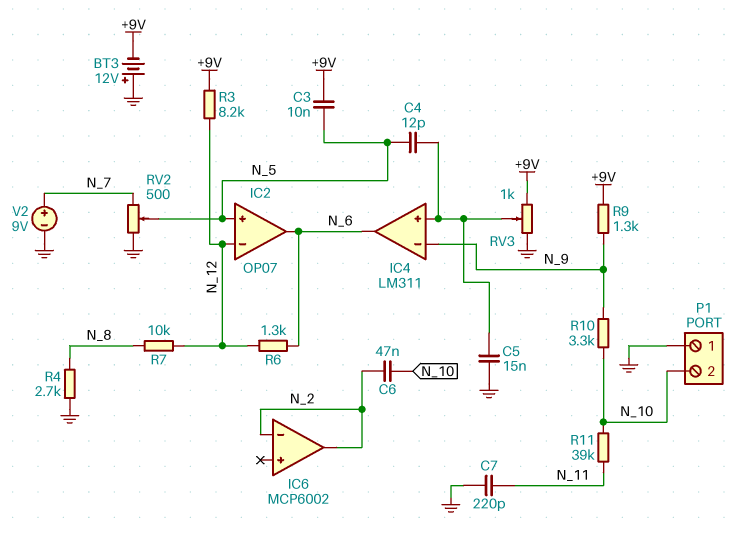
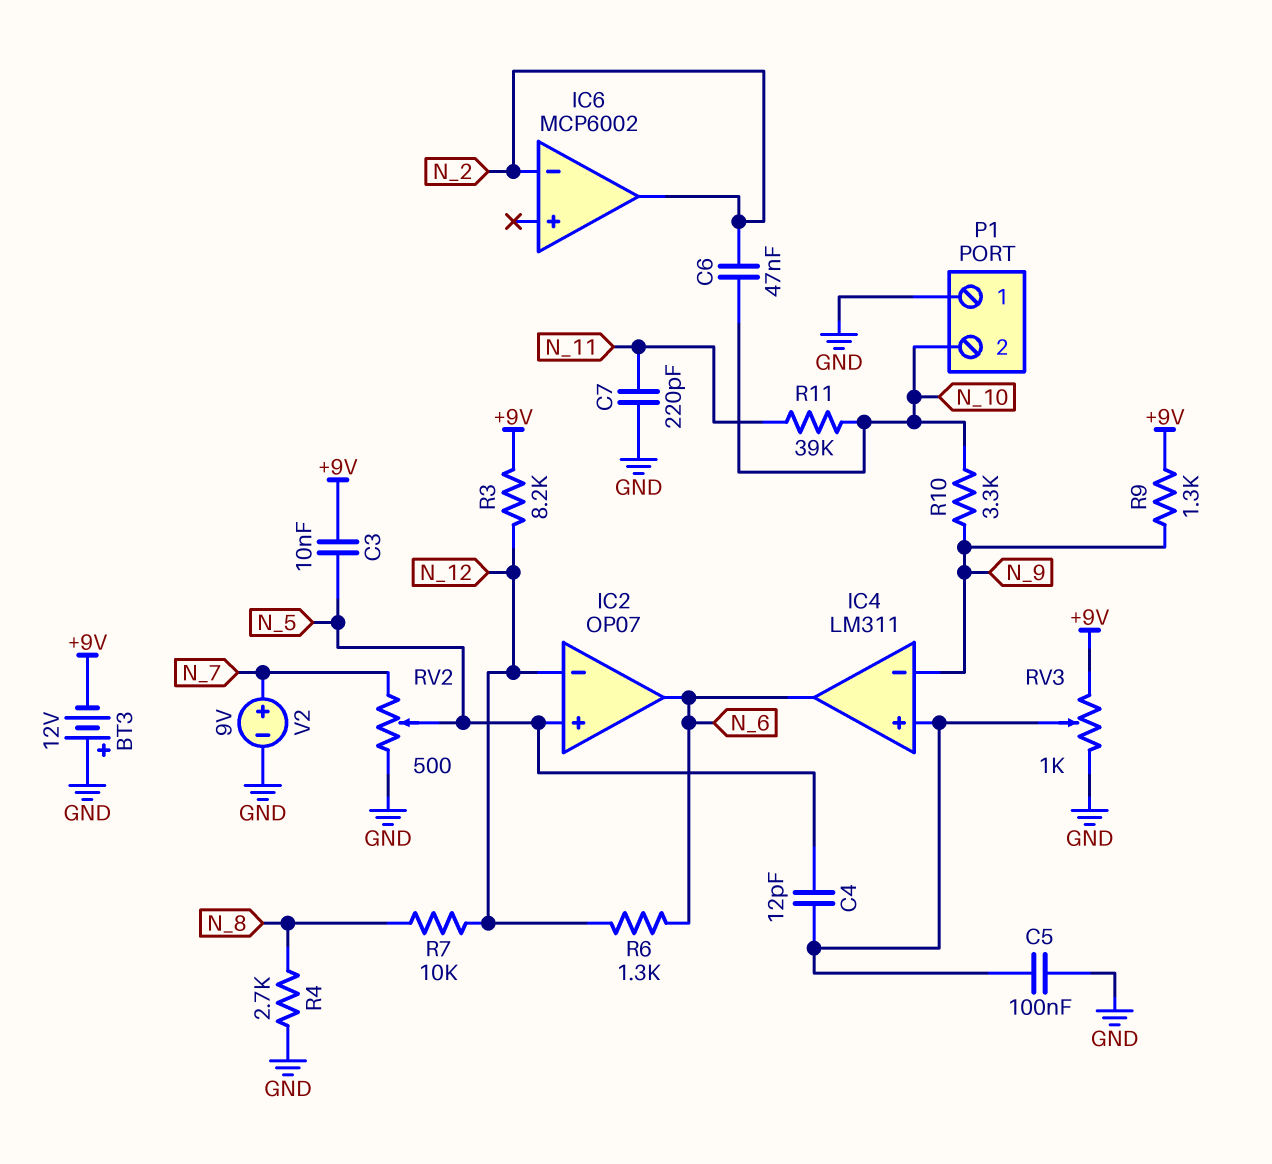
C5: 15nF (GND, IC4/in+) -> 100nF (GND, IC4/in+)

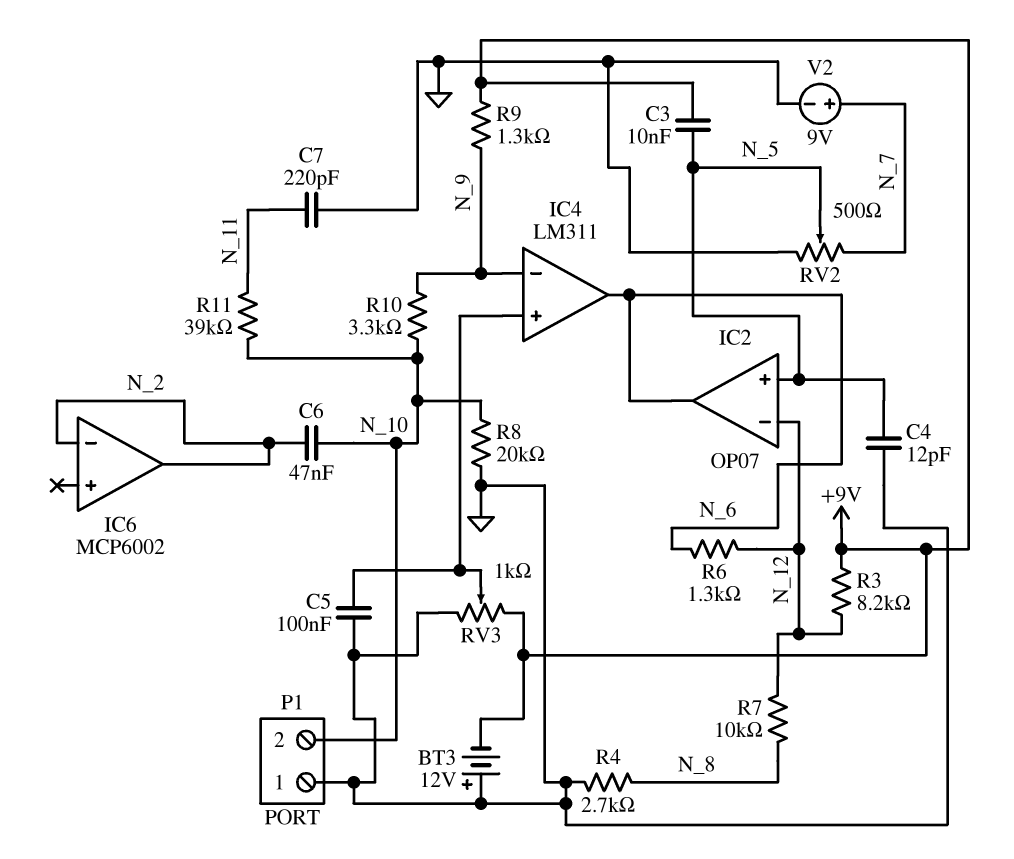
C4: 12pF (IC4/in+, N_5) -> 12pF (GND, N_5)
R8: none -> 20k (GND, N_10)

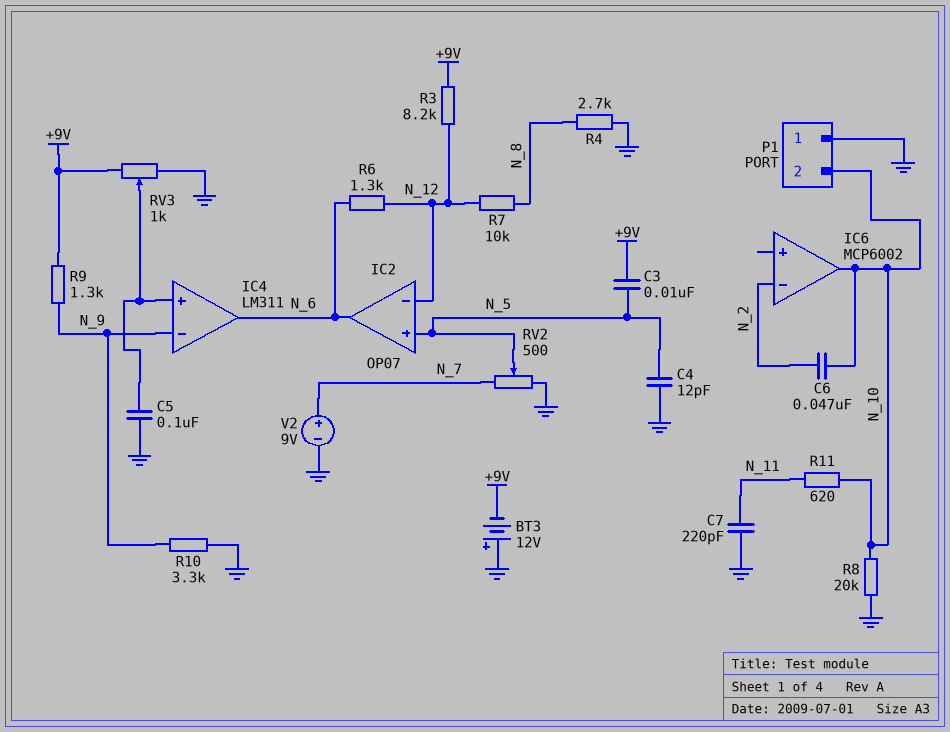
IC6 pin out: N_2 -> N_10
R10: 3.3k (N_9, N_10) -> 3.3k (GND, N_9)
R11: 39k (N_10, N_11) -> 620 (N_10, N_11)

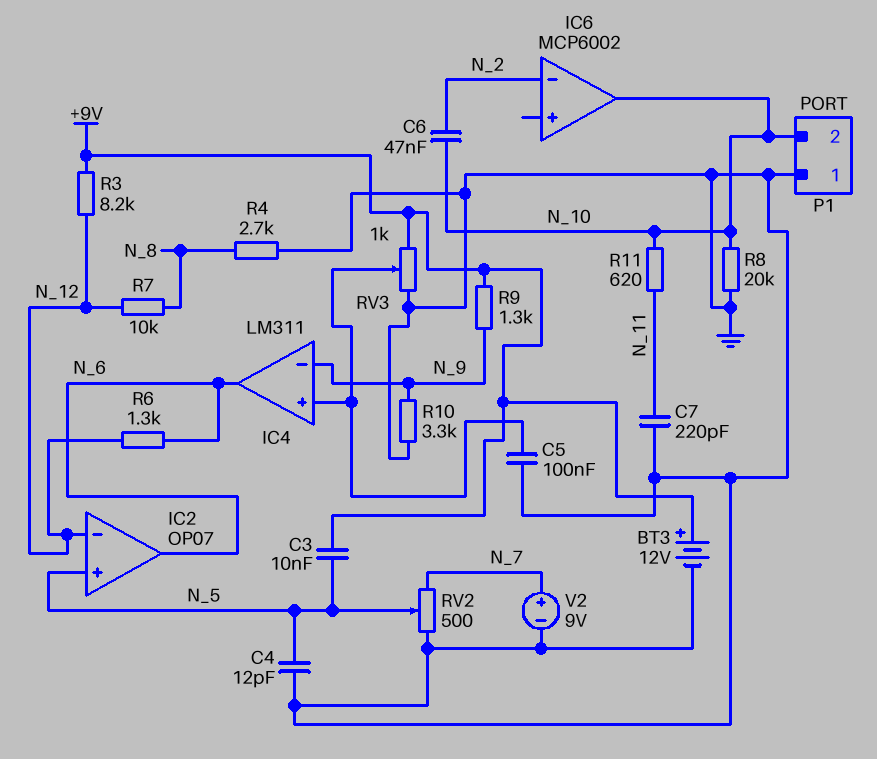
BT3: 12V (plus GND, minus +9V) -> 12V (plus +9V, minus GND)

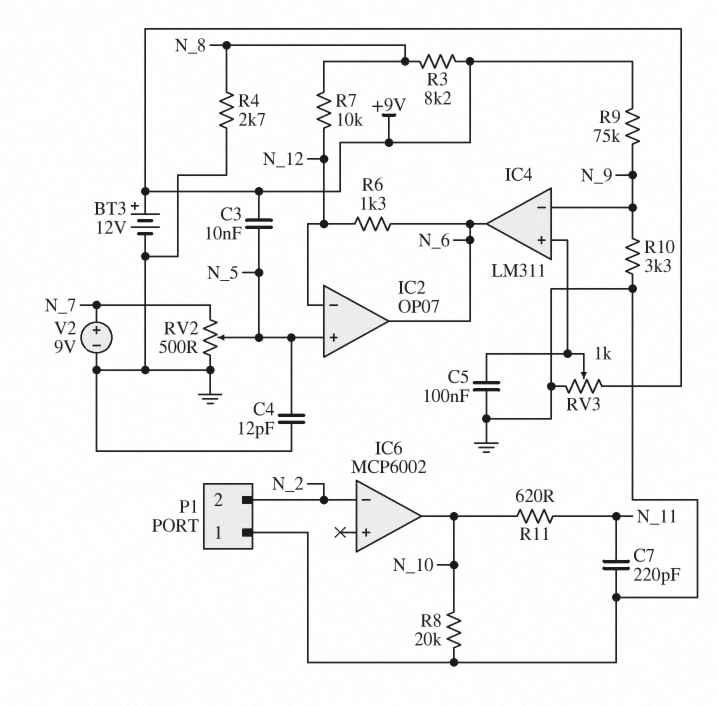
C6: 47nF (N_2, N_10) -> none
P1 pin 2: N_10 -> N_2
R3: 8.2k (+9V, N_12) -> 8.2k (+9V, N_8)
R9: 1.3k (+9V, N_9) -> 75k (+9V, N_9)

